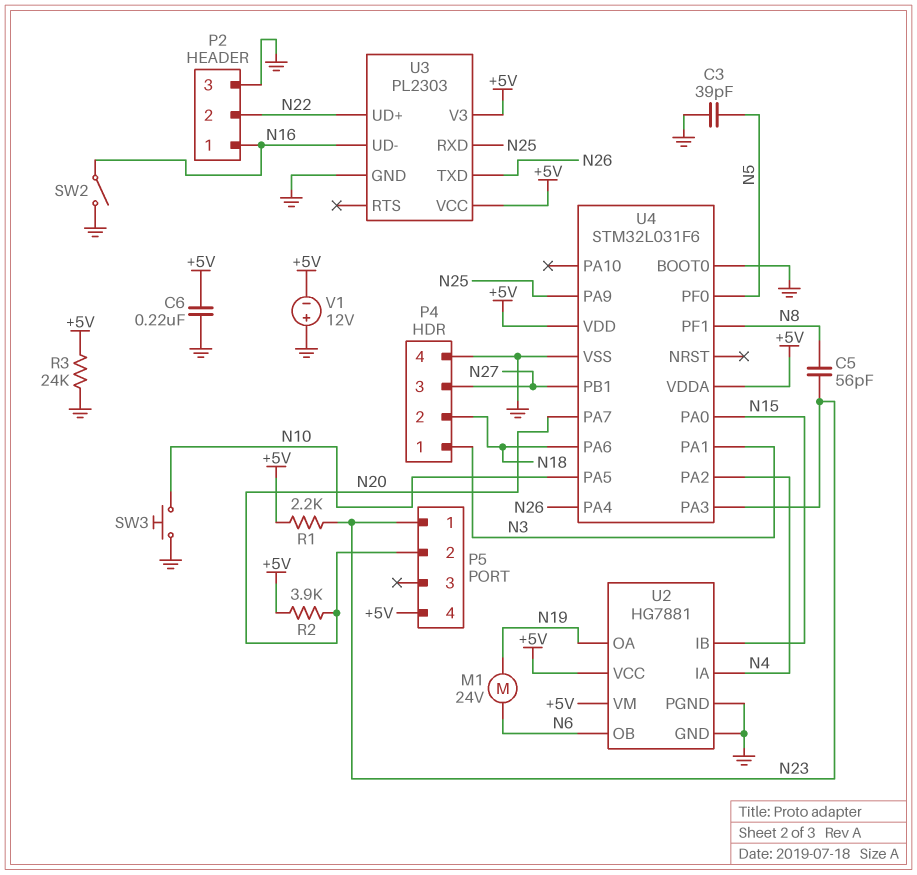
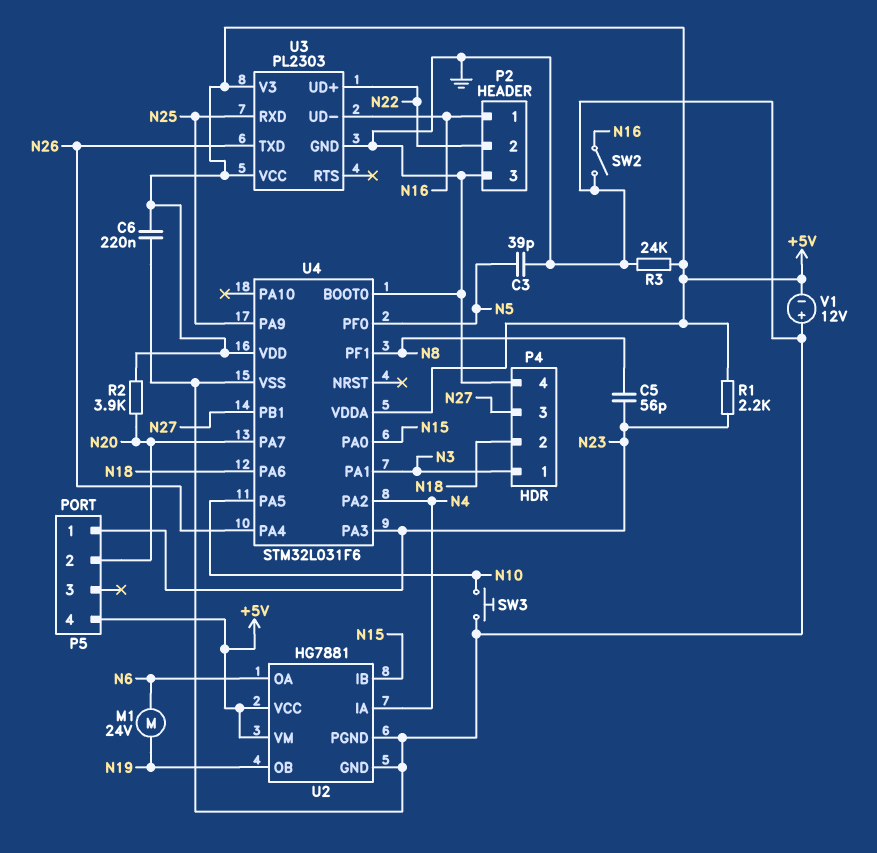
U2 pin OA: N19 -> N6
U2 pin OB: N6 -> N19

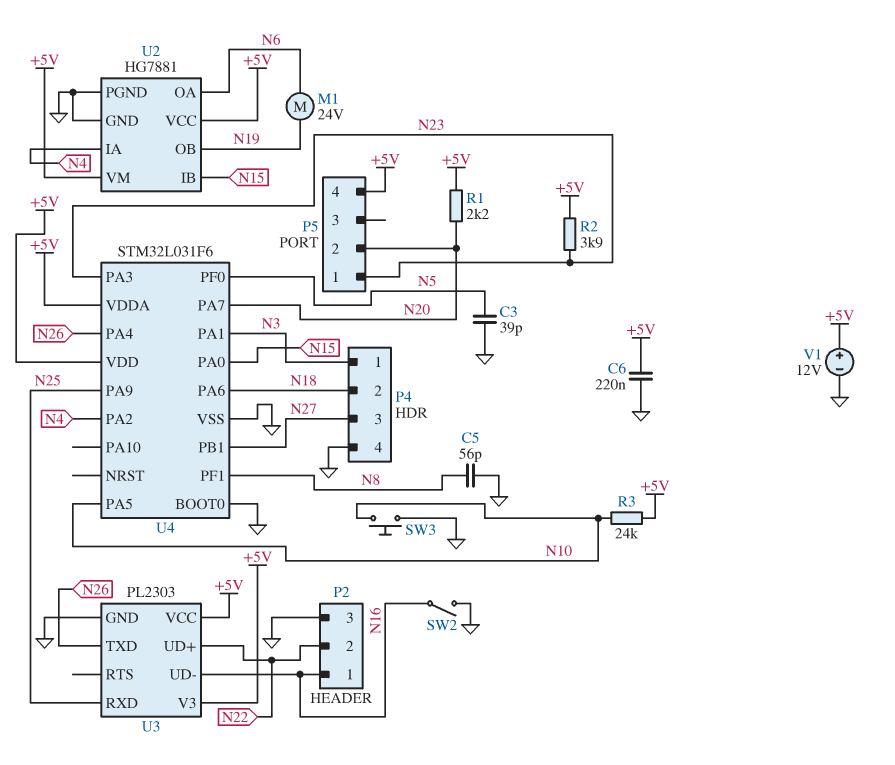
C5: 56pF (N8, N23) -> 56pF (GND, N8)
R1: 2.2k (+5V, N23) -> 2.2k (+5V, N20)
R2: 3.9k (+5V, N20) -> 3.9k (+5V, N23)
R3: 24k (+5V, GND) -> 24k (+5V, N10)
V1: 12V (plus GND, minus +5V) -> 12V (plus +5V, minus GND)

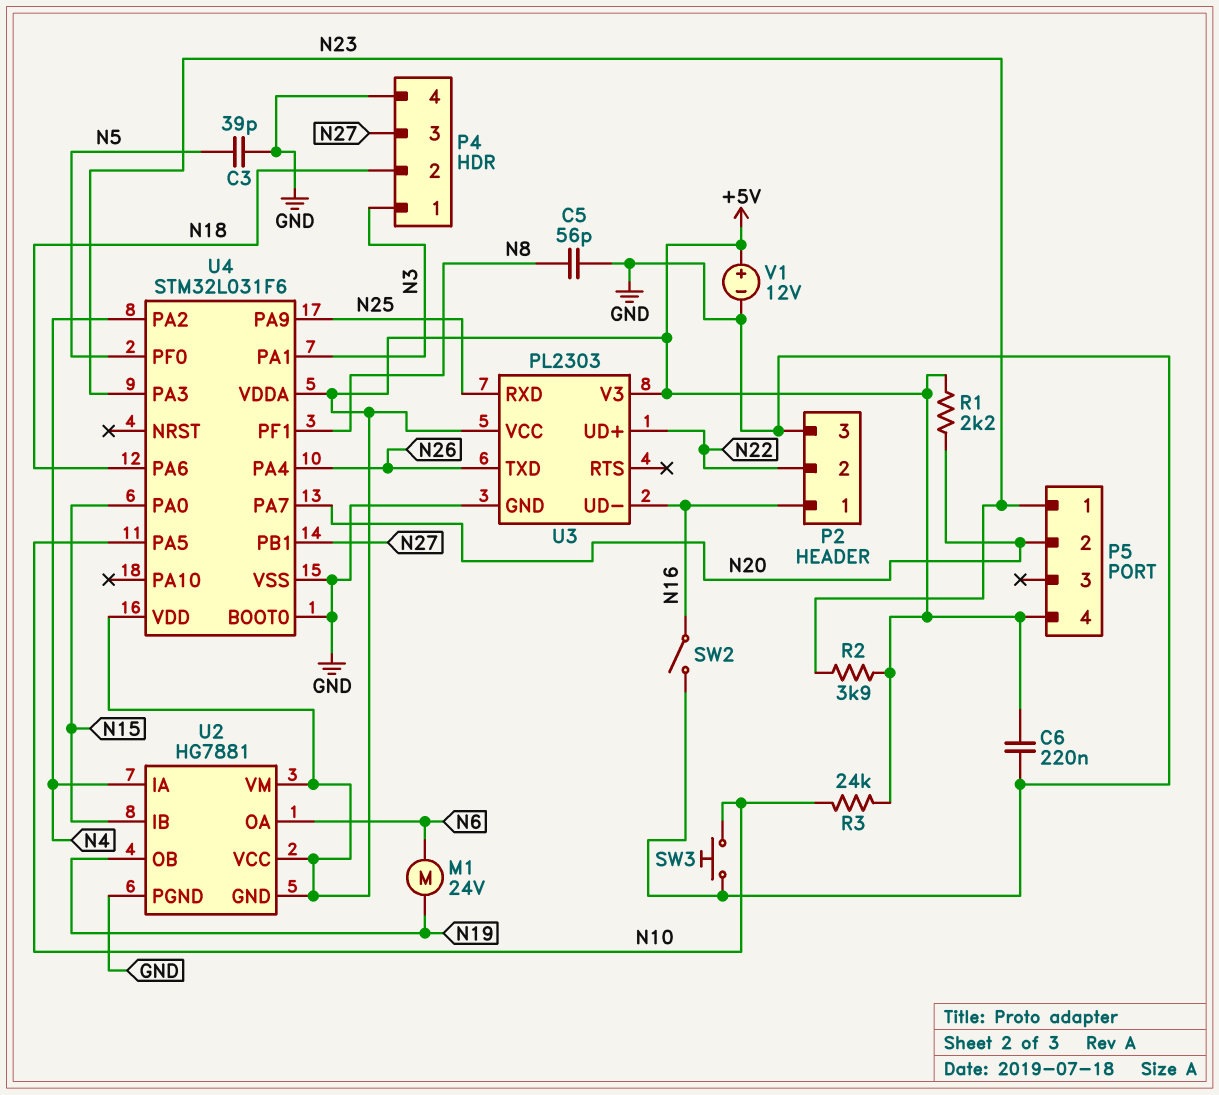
U2 pin GND: GND -> +5V

